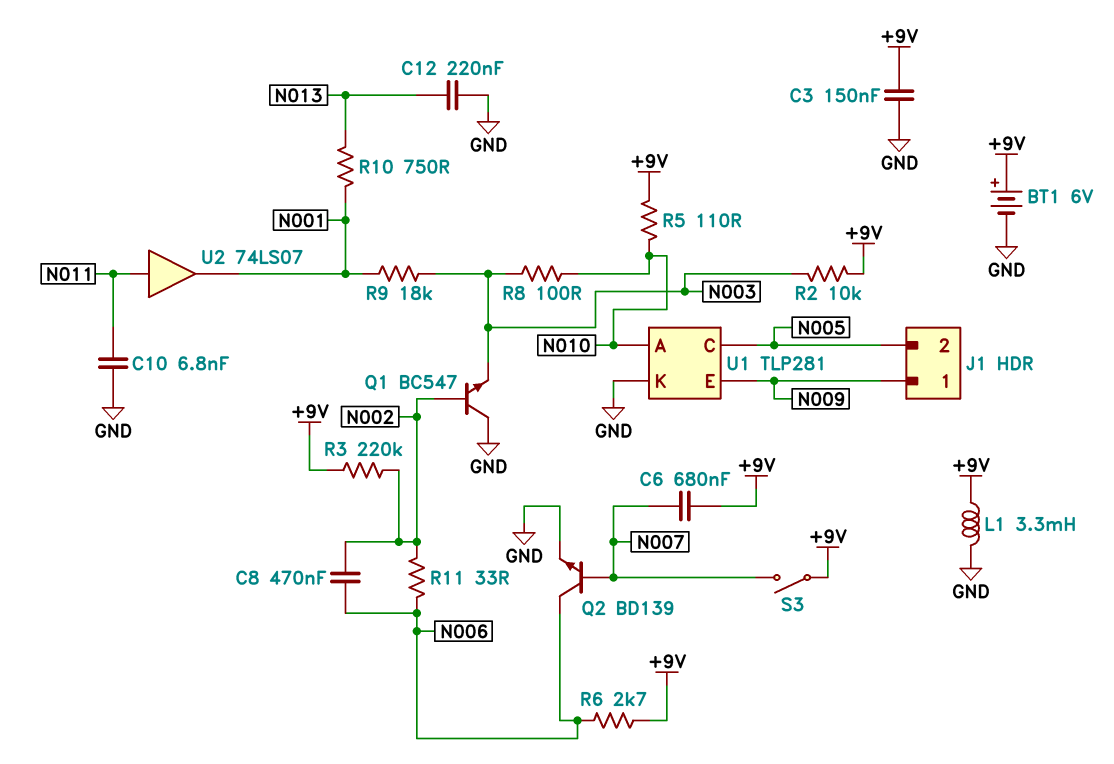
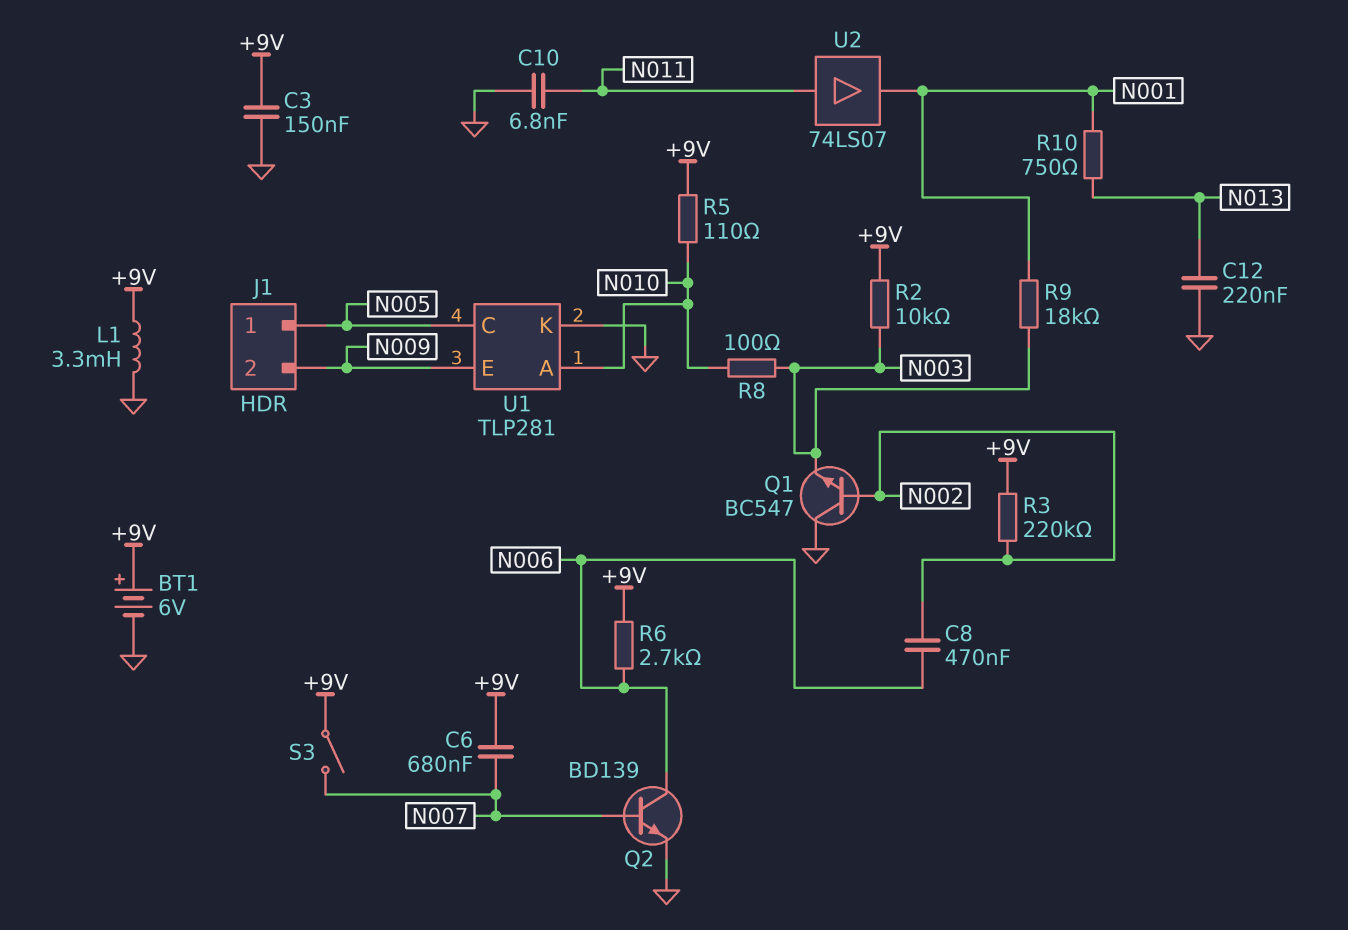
J1 pin 1: N009 -> N005
J1 pin 2: N005 -> N009
R11: 33 (N002, N006) -> none

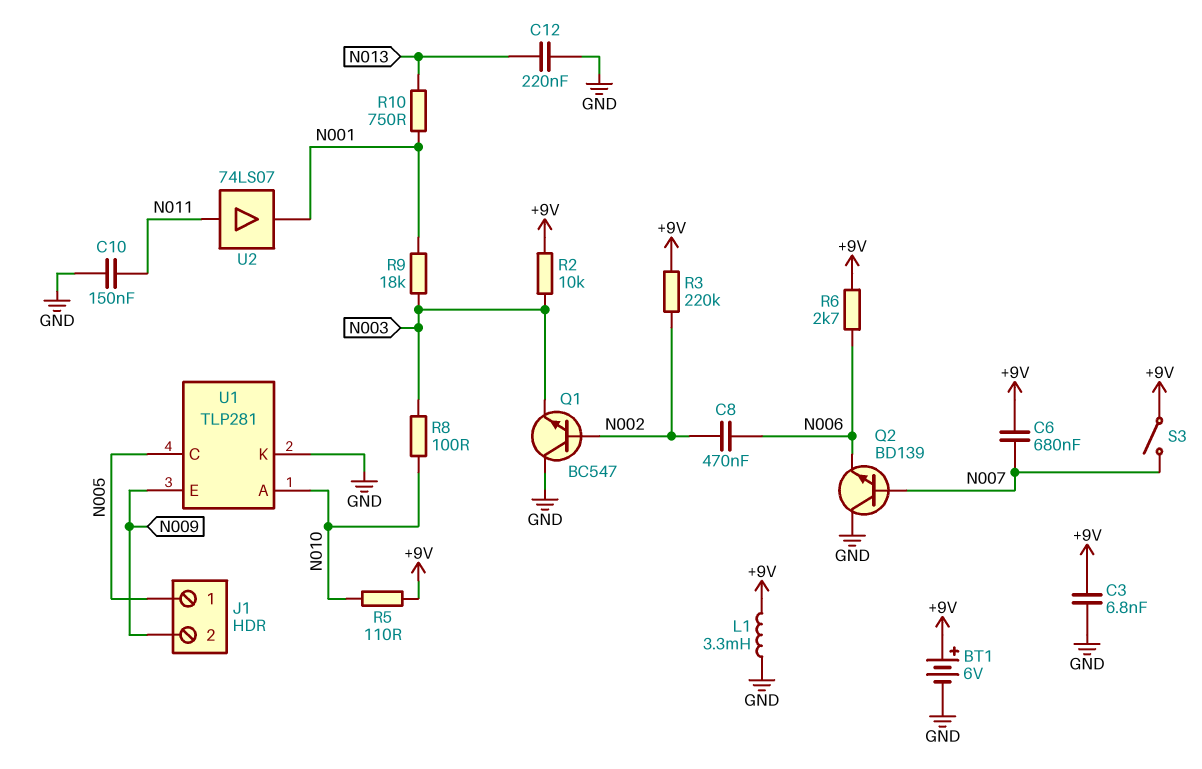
C3: 150nF (+9V, GND) -> 6.8nF (+9V, GND)
C10: 6.8nF (GND, N011) -> 150nF (GND, N011)
Q2: NPN BD139 (B N007, C N006, E GND) -> NPN BD139 (B N007, C GND, E N006)

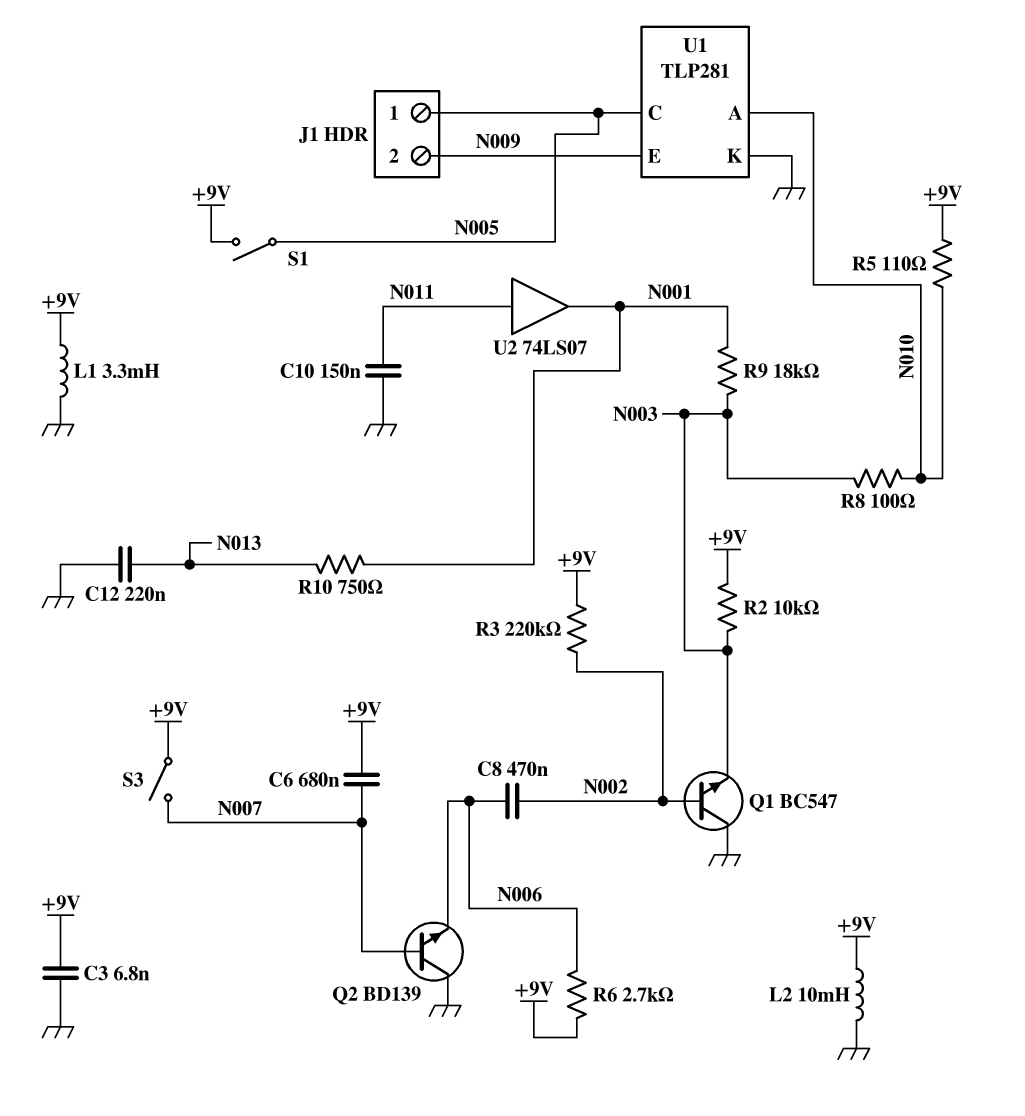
BT1: 6V (plus +9V, minus GND) -> none
L2: none -> 10mH (+9V, GND)
S1: none -> switch (+9V, N005)

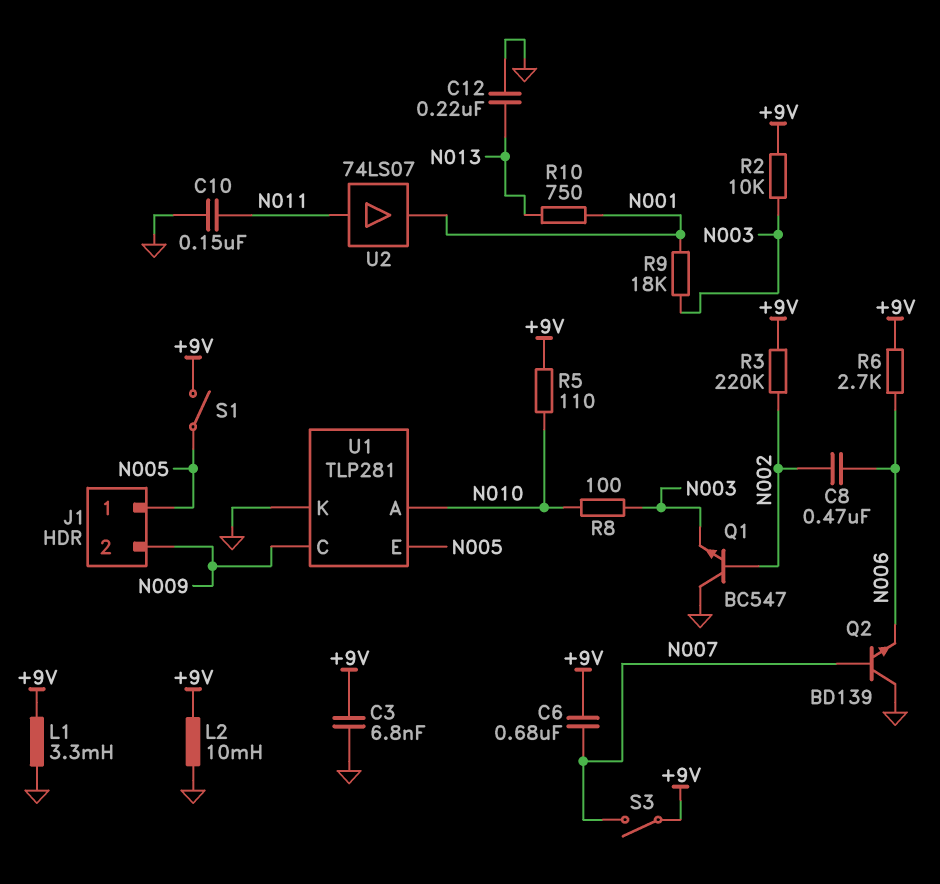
U1 pin C: N005 -> N009
U1 pin E: N009 -> N005

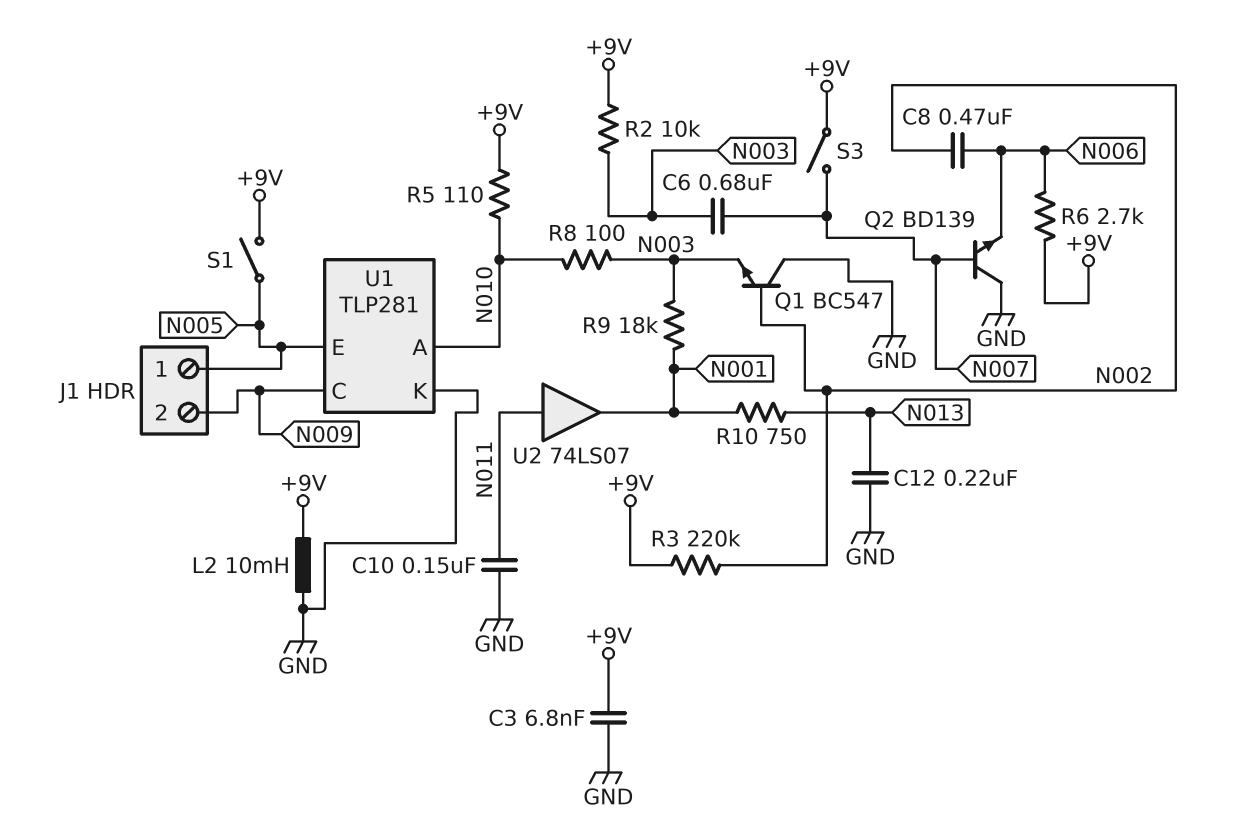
C6: 680nF (+9V, N007) -> 680nF (N003, N007)
L1: 3.3mH (+9V, GND) -> none

